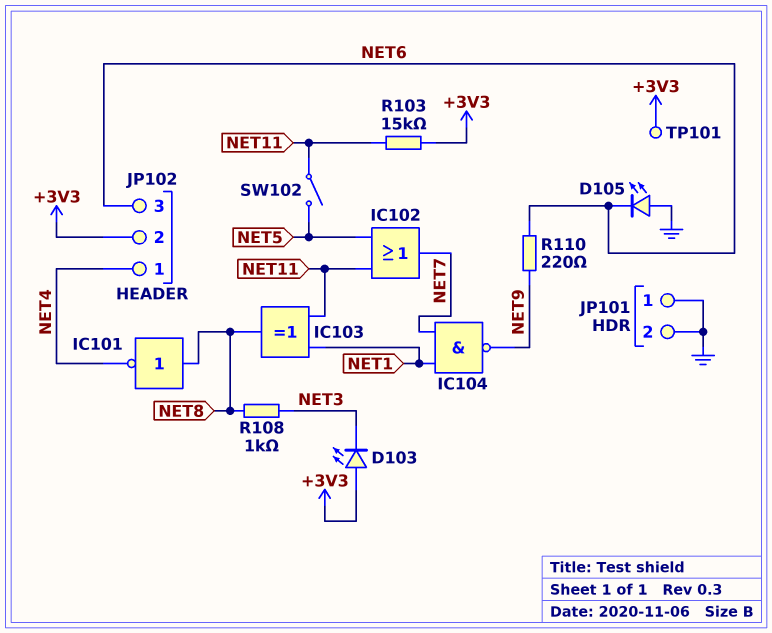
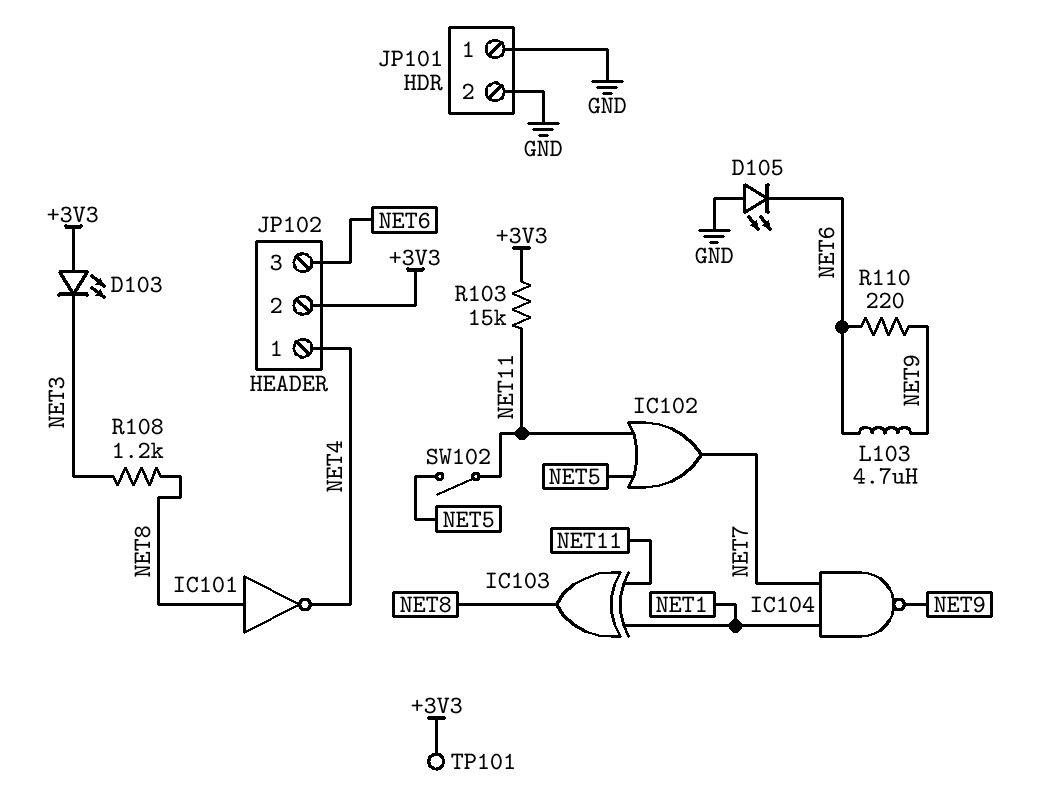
L103: none -> 4.7uH (NET6, NET9)
R108: 1k (NET3, NET8) -> 1.2k (NET3, NET8)

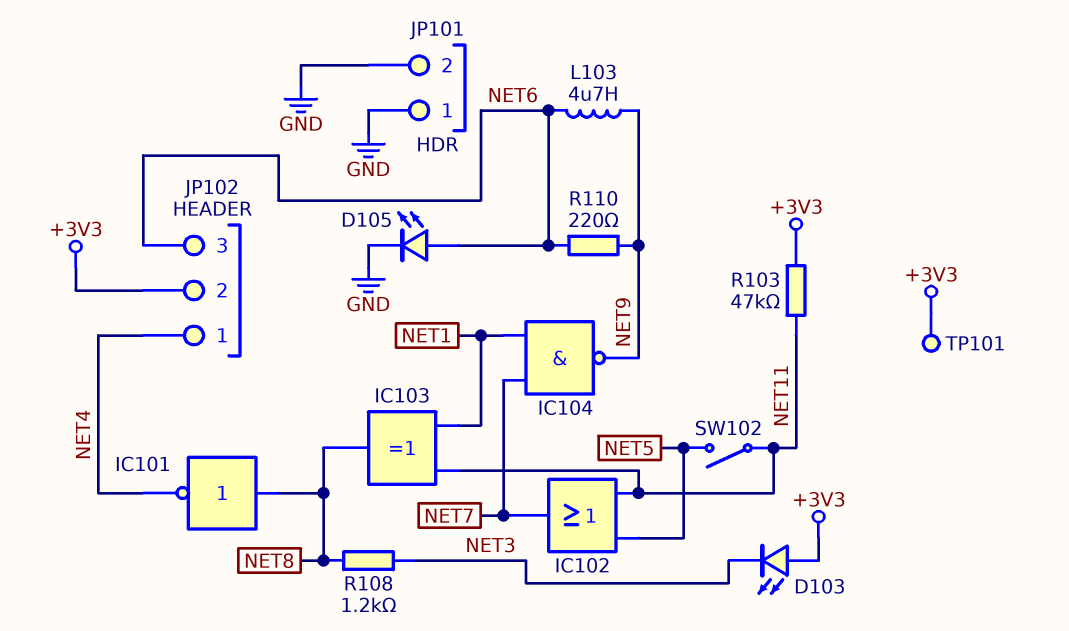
D105: LED (A GND, K NET6) -> LED (A NET6, K GND)
R103: 15k (+3V3, NET11) -> 47k (+3V3, NET11)

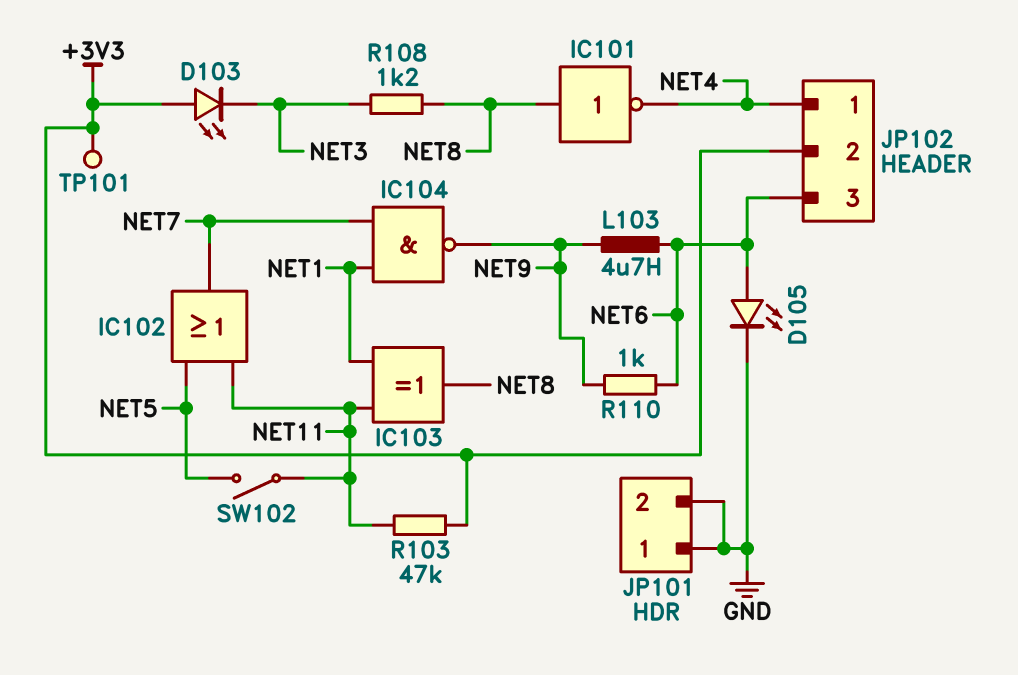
R110: 220 (NET6, NET9) -> 1k (NET6, NET9)

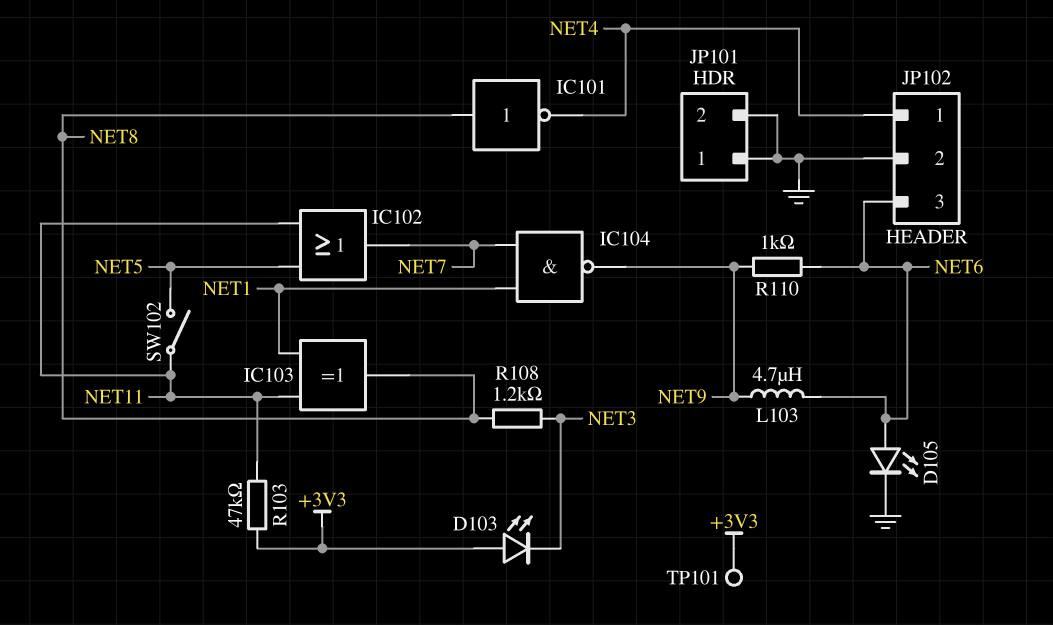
JP102 pin 2: +3V3 -> GND

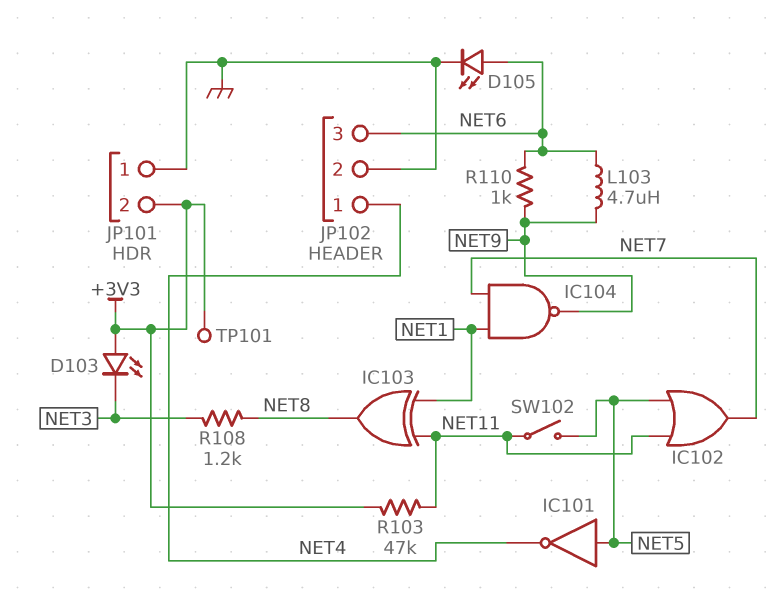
IC101: NOT (in NET8, out NET4) -> NOT (in NET5, out NET4)
JP101 pin 2: GND -> +3V3

